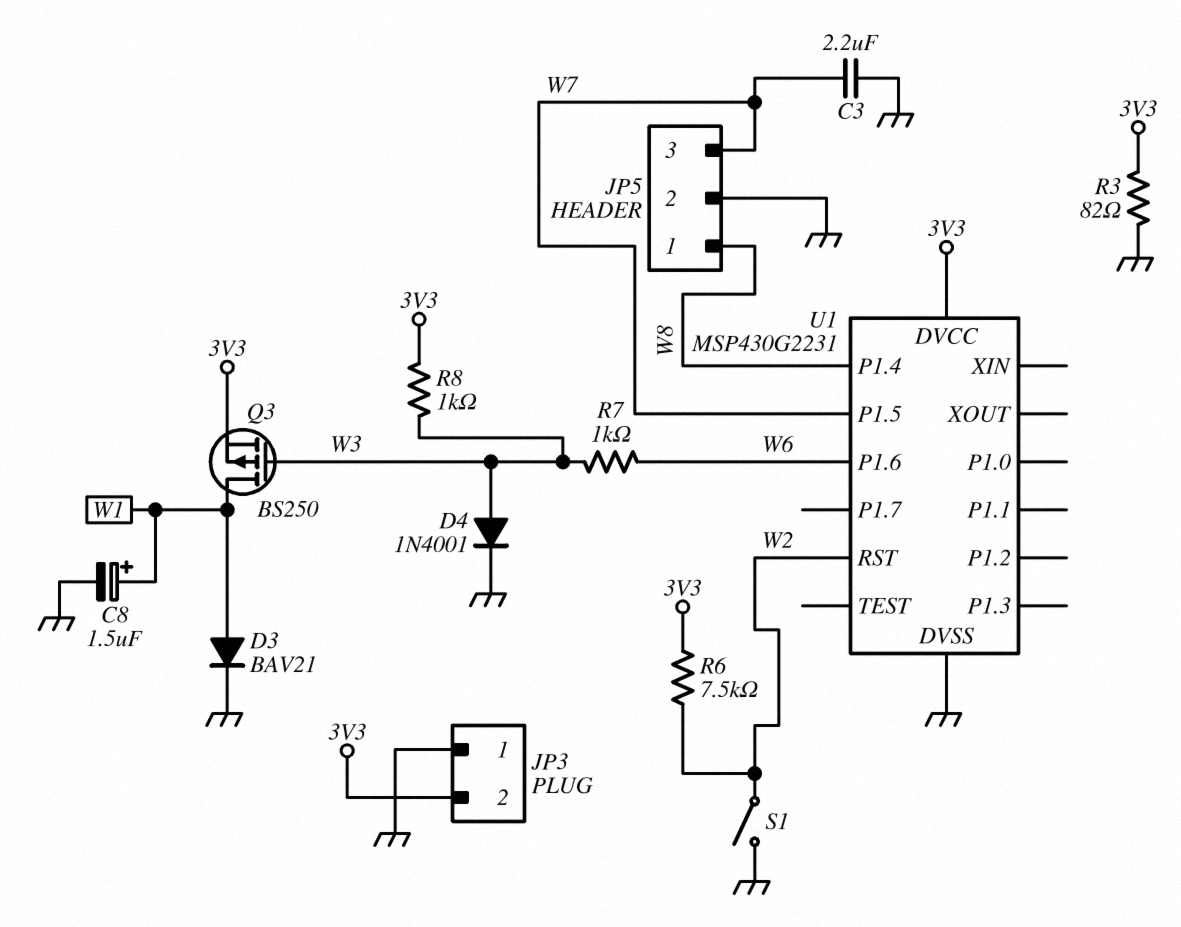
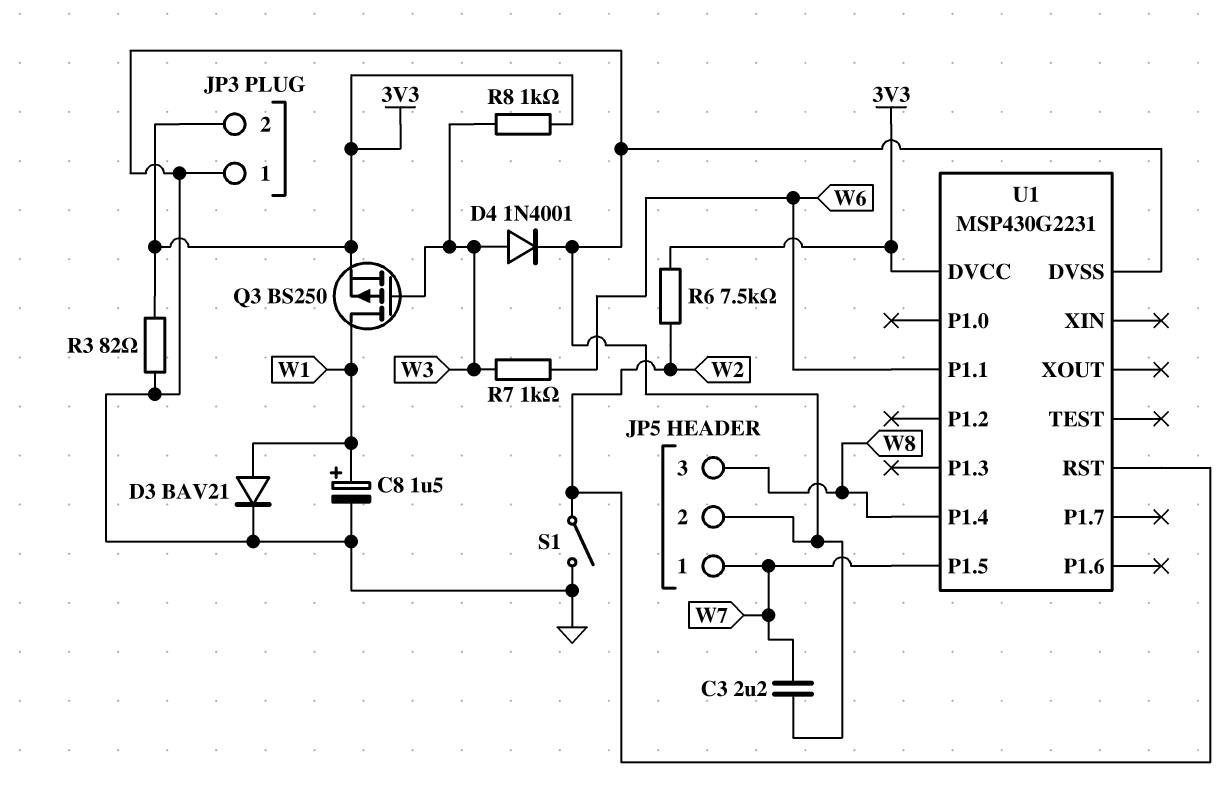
JP5 pin 1: W8 -> W7
JP5 pin 3: W7 -> W8
U1 pin P1.1: none -> W6
U1 pin P1.6: W6 -> none

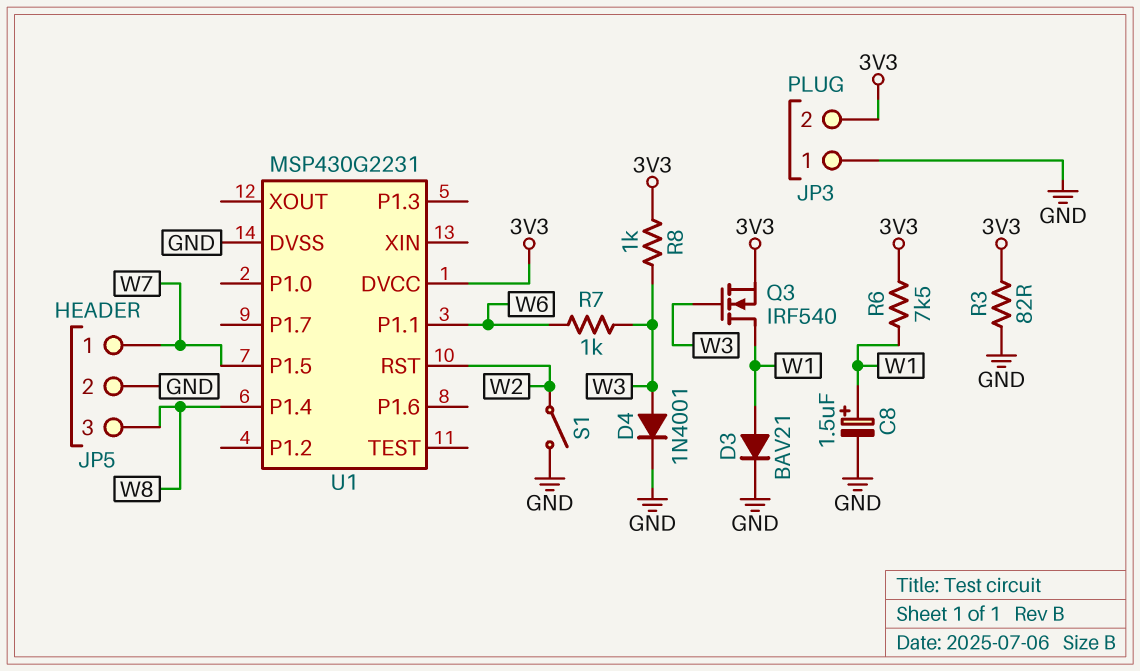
C3: 2.2uF (GND, W7) -> none
Q3: PMOS BS250 (G W3, D W1, S 3V3) -> NMOS IRF540 (G W3, D W1, S 3V3)
R6: 7.5k (3V3, W2) -> 7.5k (3V3, W1)

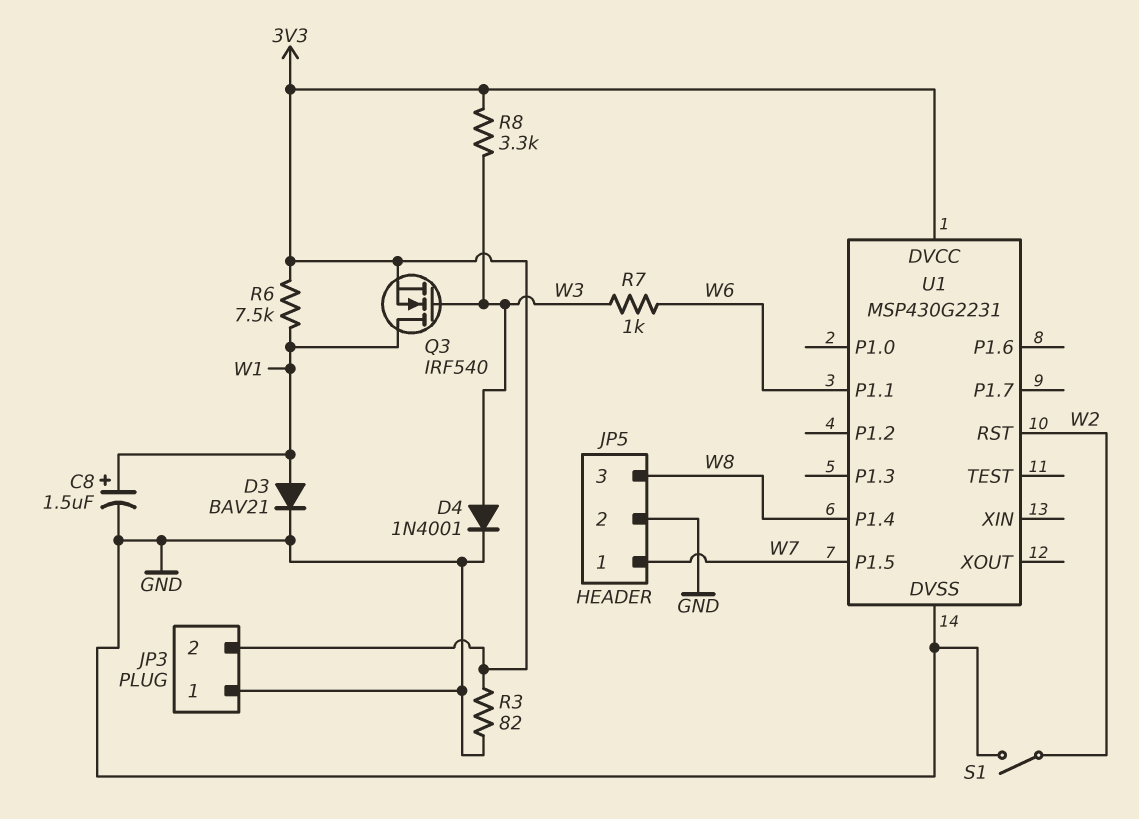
R8: 1k (3V3, W3) -> 3.3k (3V3, W3)

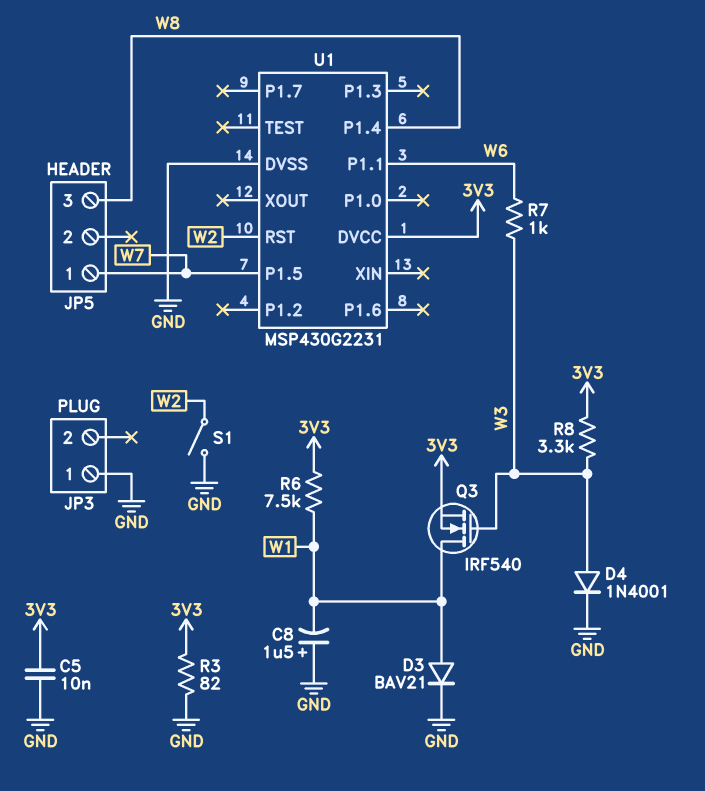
C5: none -> 10nF (3V3, GND)
C8: 1.5uF (plus W1, minus GND) -> 1.5uF (plus GND, minus W1)
JP3 pin 2: 3V3 -> none
JP5 pin 2: GND -> none

